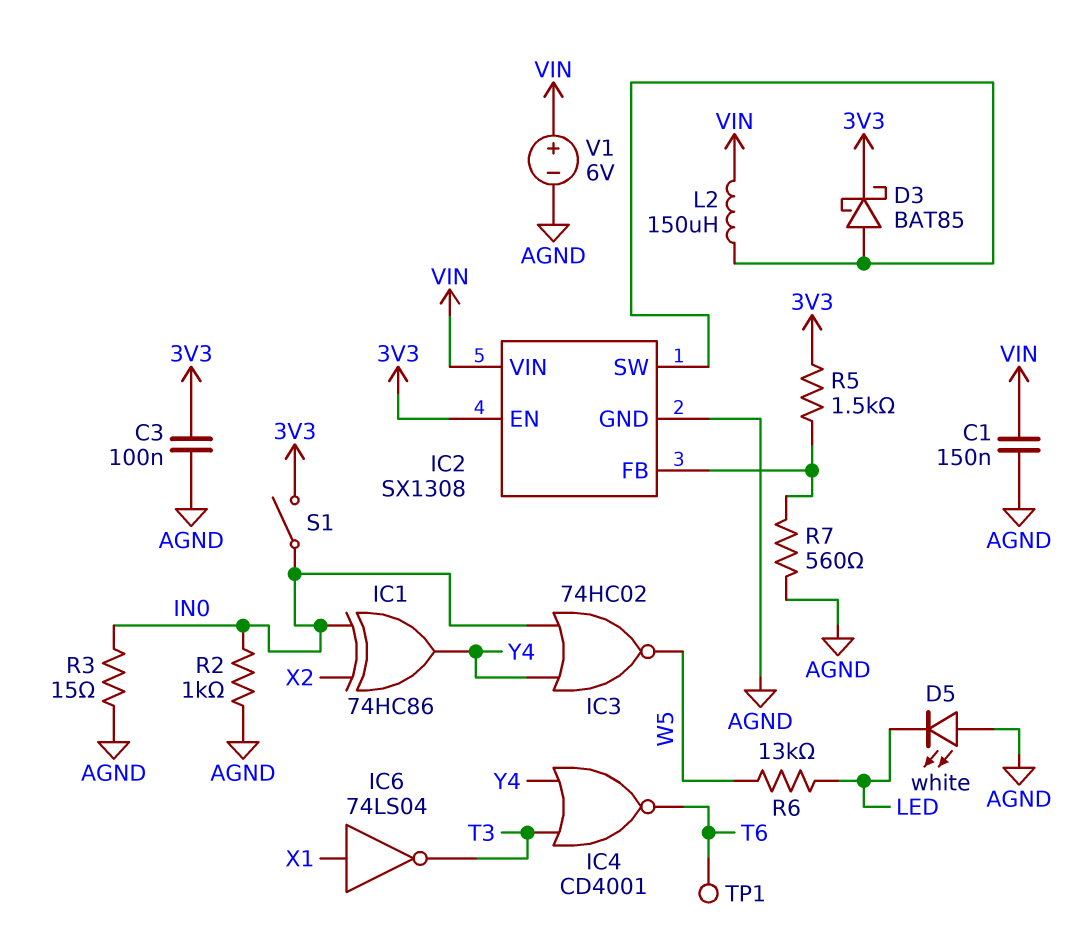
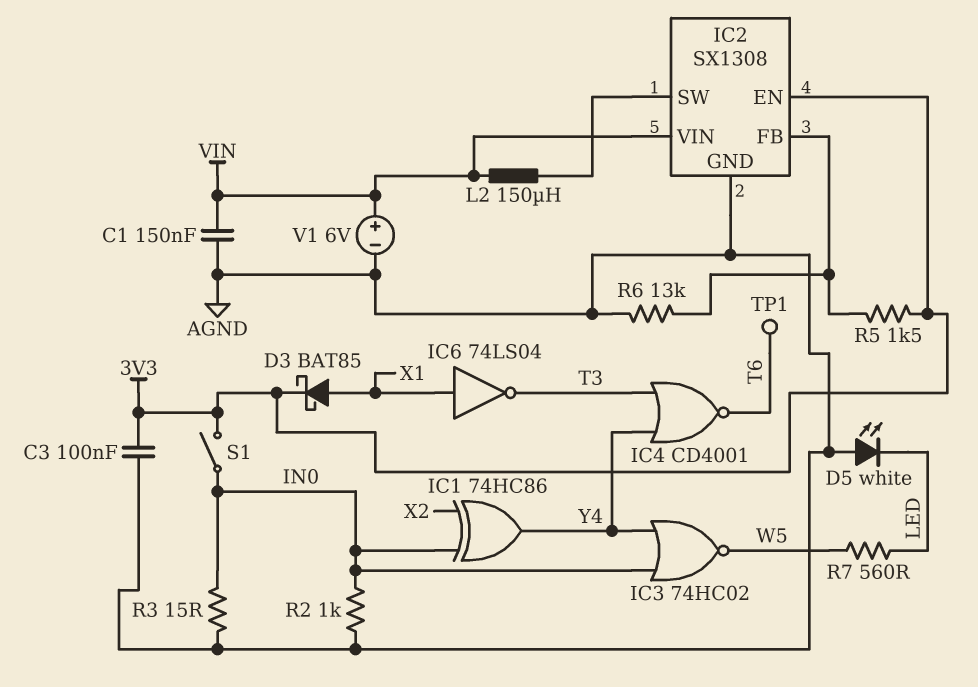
D3: schottky BAT85 (A IC2/SW, K 3V3) -> schottky BAT85 (A X1, K 3V3)
R6: 13k (LED, W5) -> 13k (AGND, IC2/FB)
R7: 560 (AGND, IC2/FB) -> 560 (LED, W5)

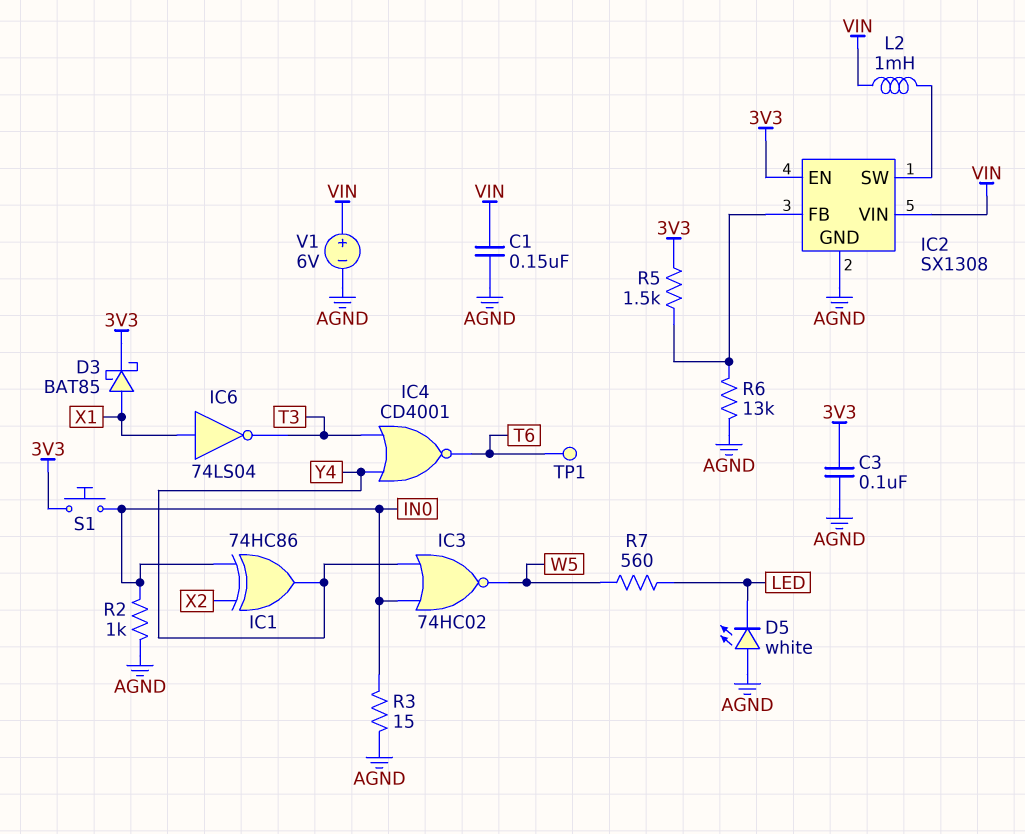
L2: 150uH (IC2/SW, VIN) -> 1mH (IC2/SW, VIN)
S1: switch (3V3, IN0) -> button (3V3, IN0)

